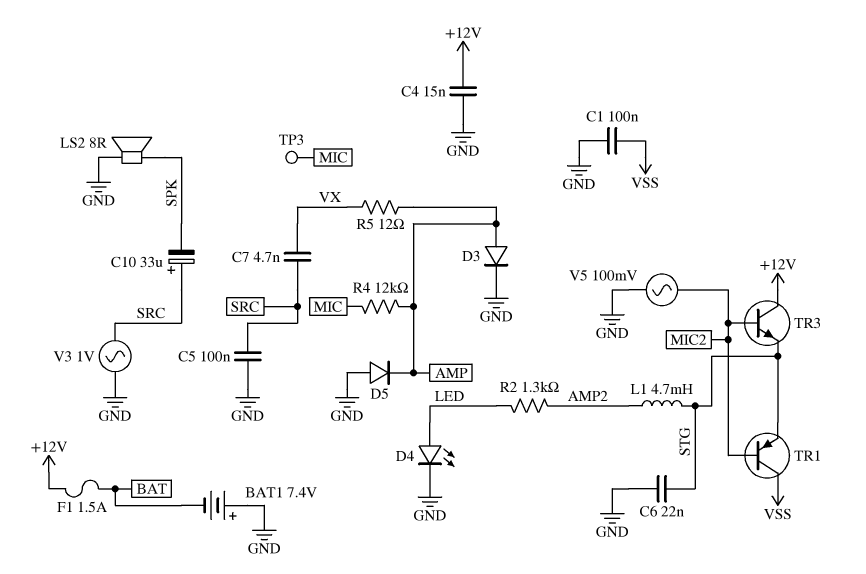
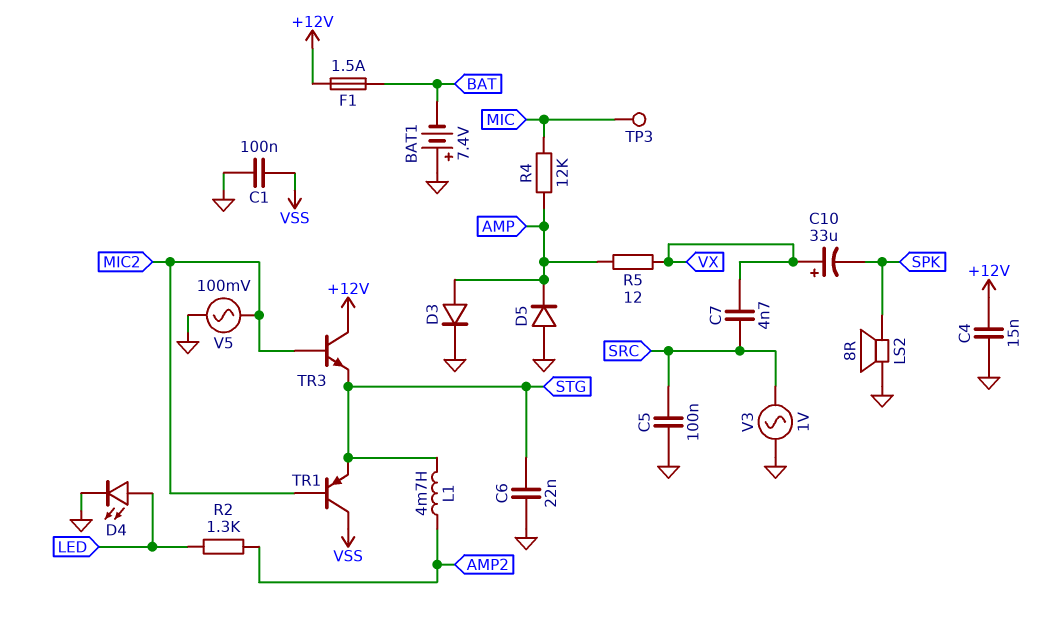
C10: 33uF (plus SRC, minus SPK) -> 33uF (plus VX, minus SPK)

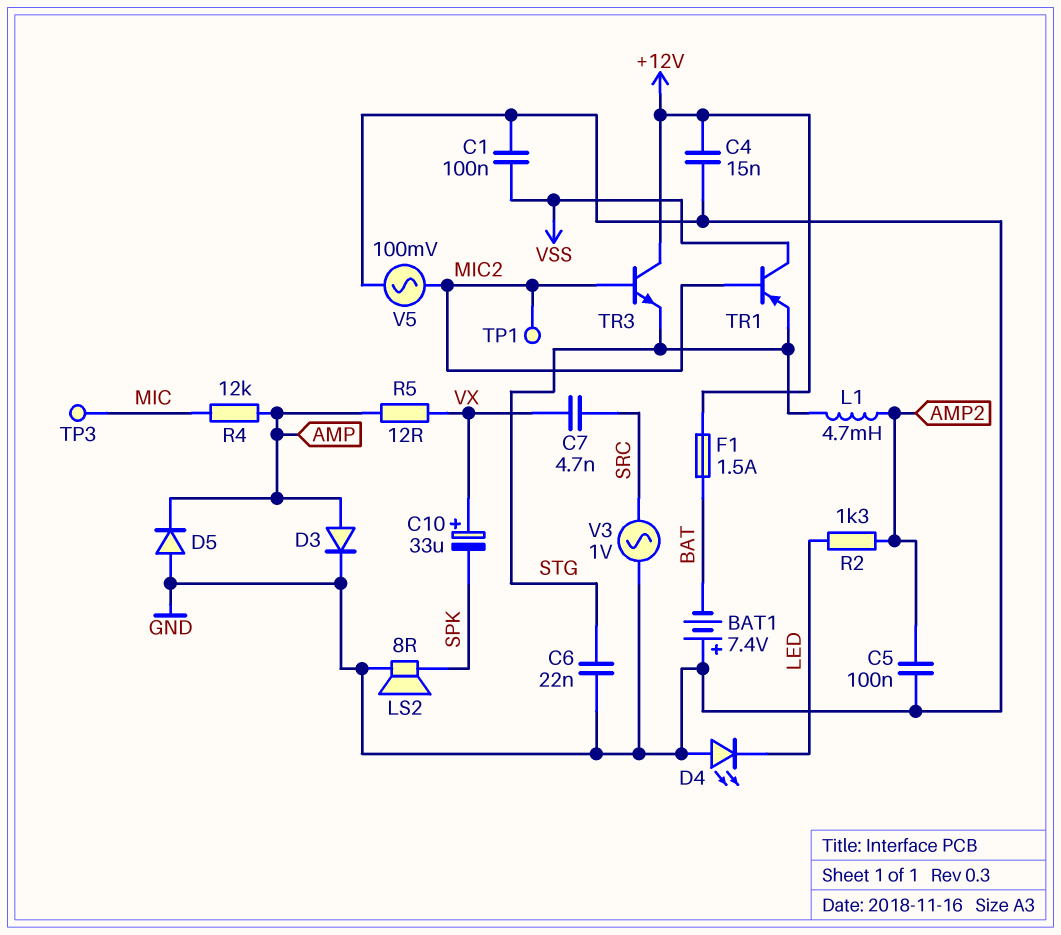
C5: 100nF (GND, SRC) -> 100nF (AMP2, GND)
D4: LED (A LED, K GND) -> LED (A GND, K LED)
TP1: none -> test point (MIC2)

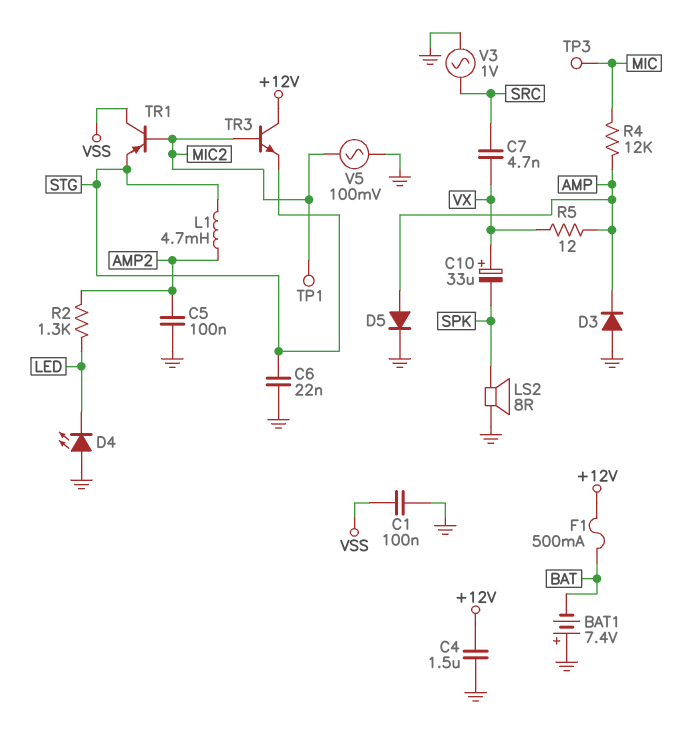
C4: 15nF (+12V, GND) -> 1.5uF (+12V, GND)
D3: diode (A AMP, K GND) -> diode (A GND, K AMP)
D5: diode (A GND, K AMP) -> diode (A AMP, K GND)
F1: 1.5A (+12V, BAT) -> 500mA (+12V, BAT)

